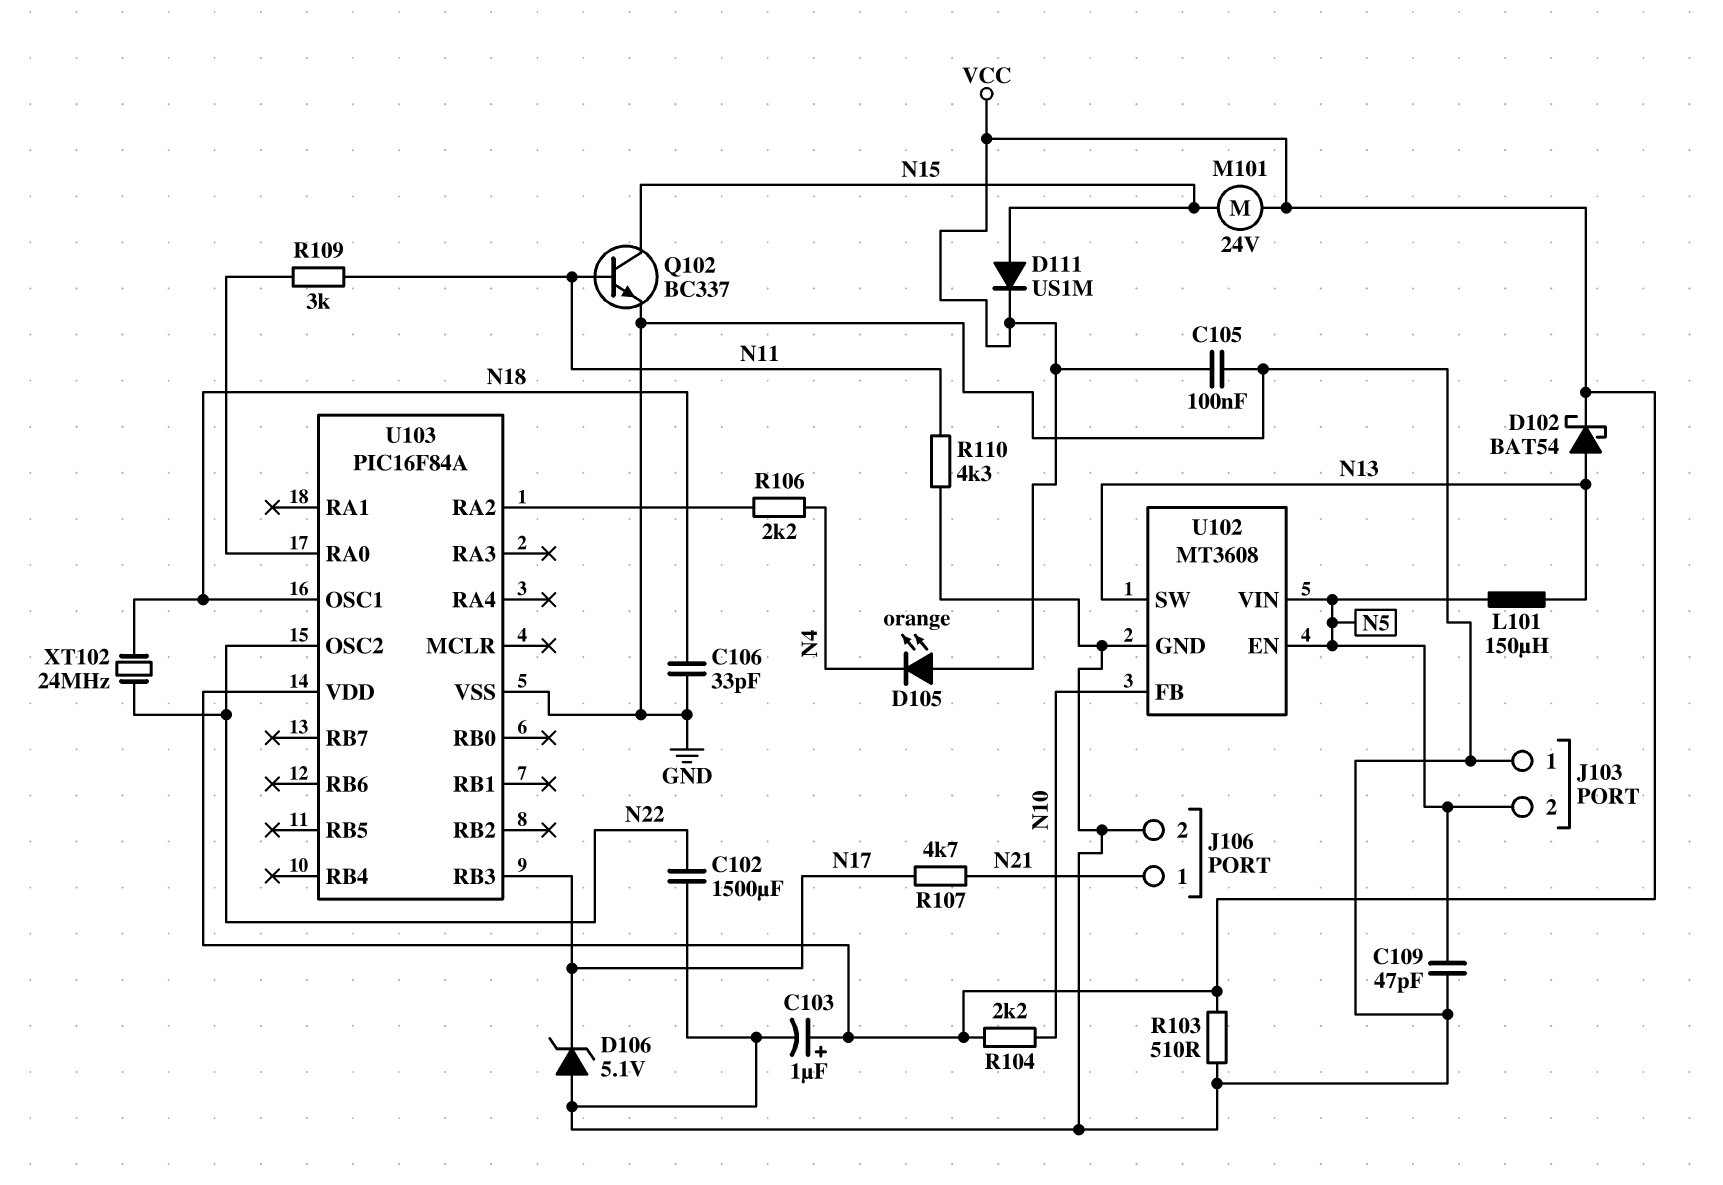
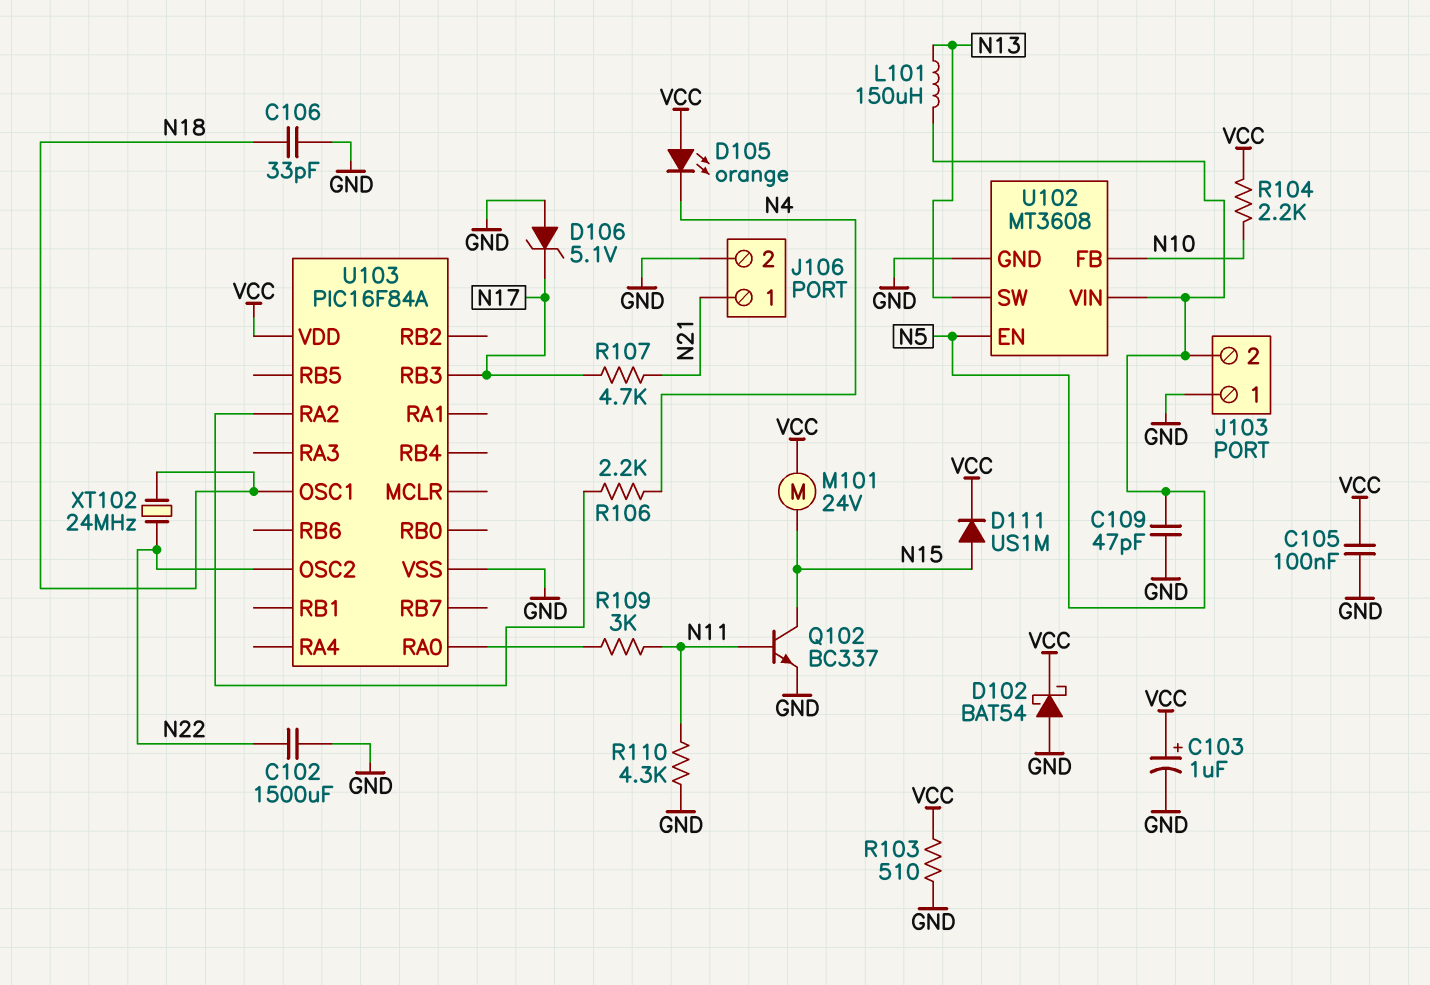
D102: schottky BAT54 (A N13, K VCC) -> schottky BAT54 (A GND, K VCC)

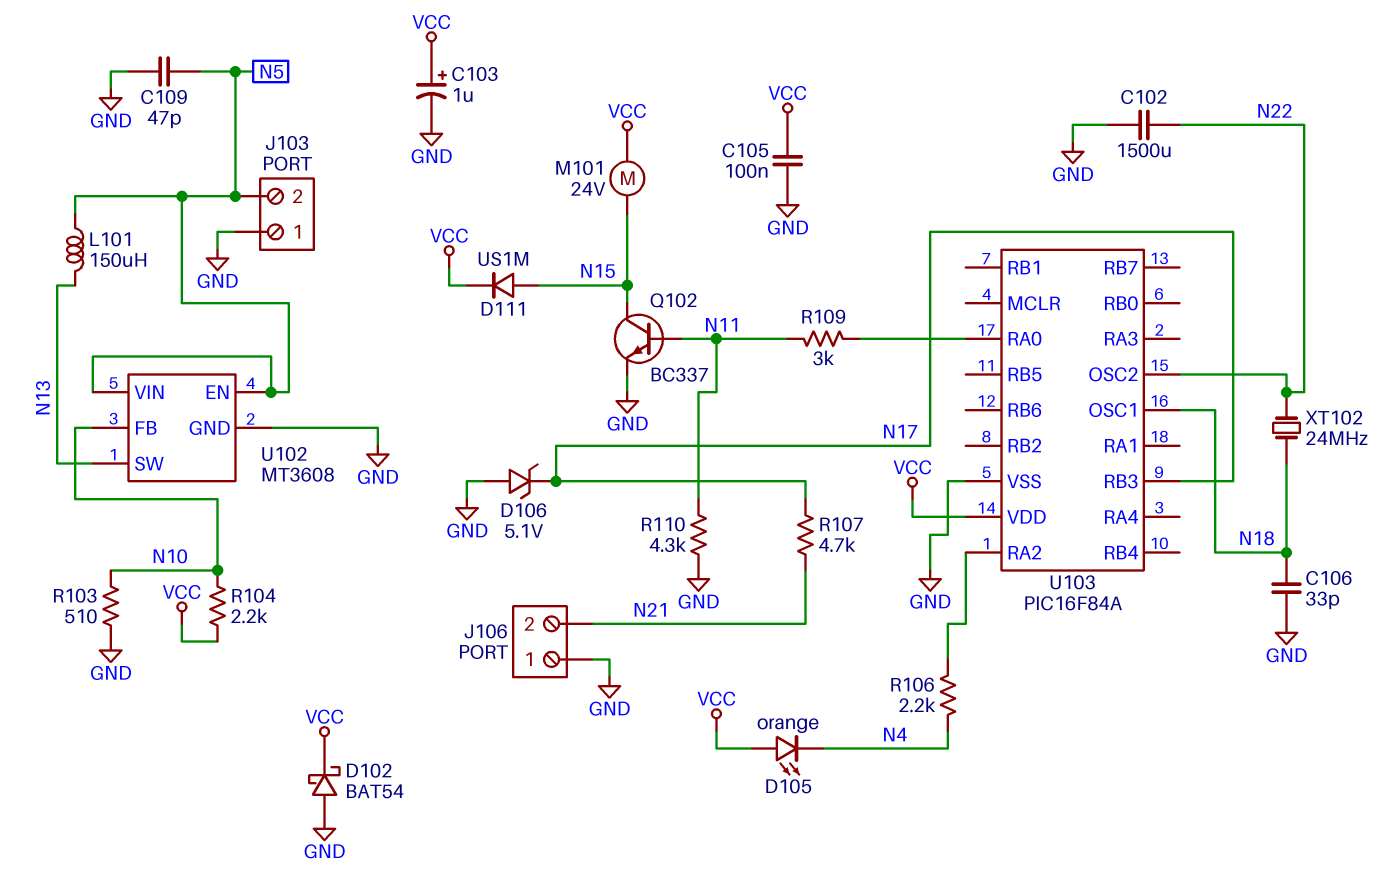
J106 pin 1: N21 -> GND
J106 pin 2: GND -> N21
R103: 510 (GND, VCC) -> 510 (GND, N10)

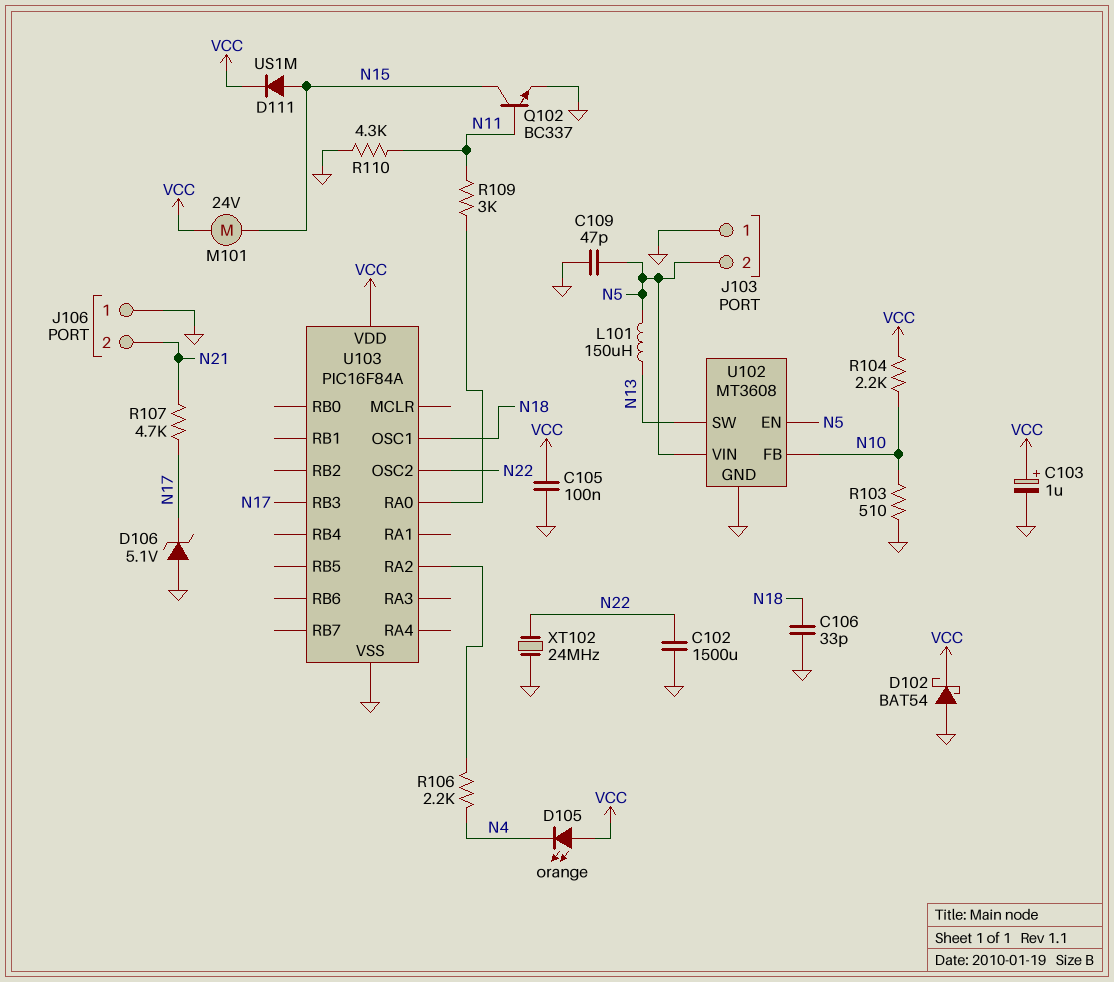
XT102: 24MHz (N18, N22) -> 24MHz (GND, N22)

